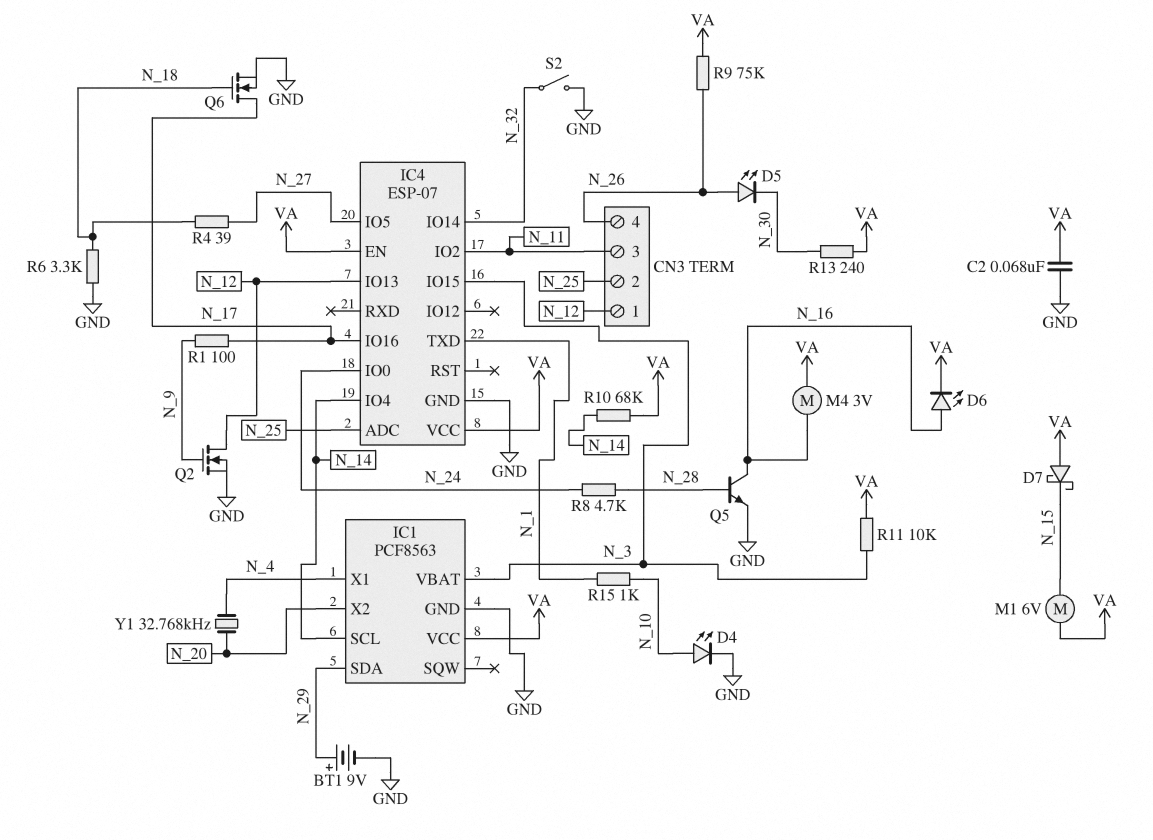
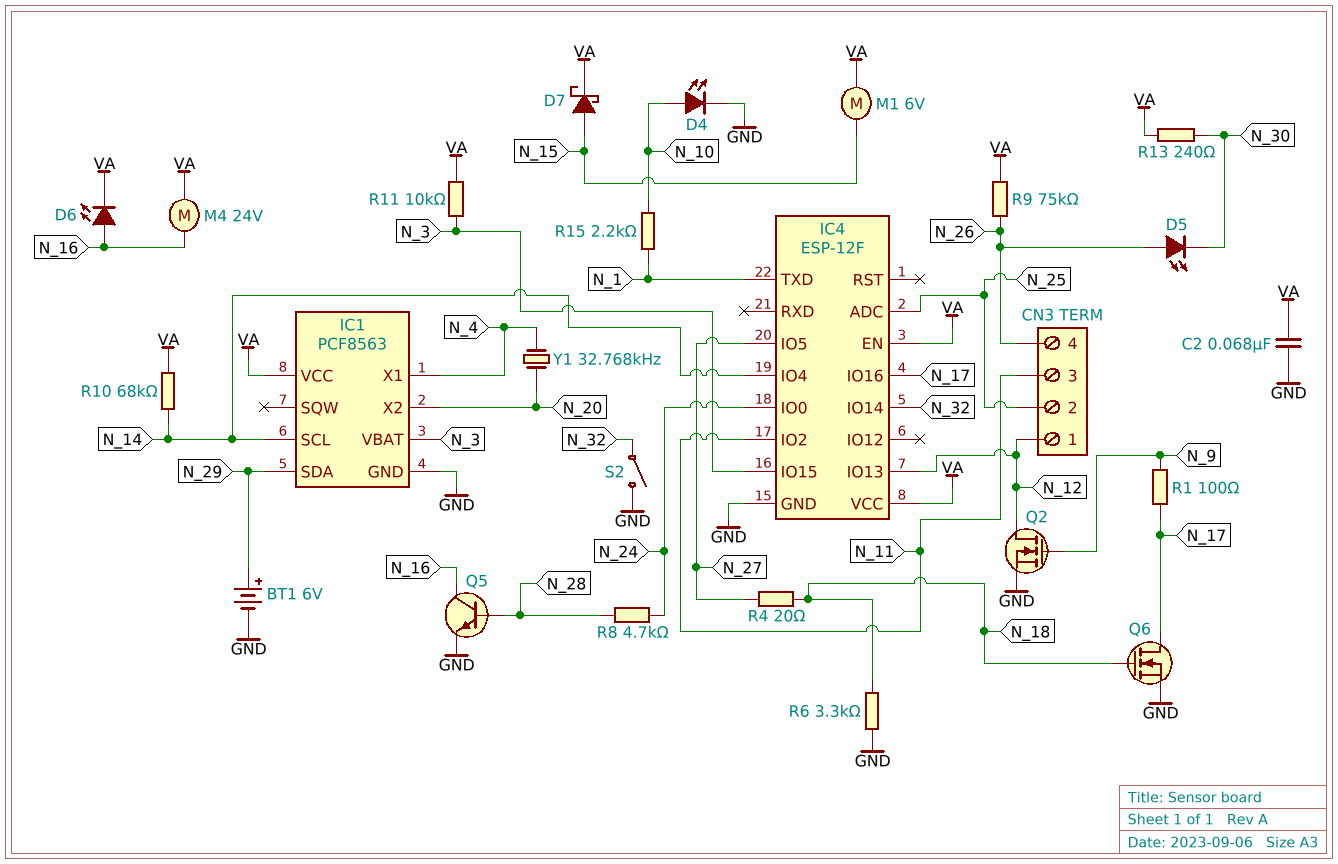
BT1: 9V (plus N_29, minus GND) -> 6V (plus N_29, minus GND)
D7: schottky (A VA, K N_15) -> schottky (A N_15, K VA)
IC4: ESP-07 -> ESP-12F
M4: motor 3V (N_16, VA) -> motor 24V (N_16, VA)
R4: 39 (N_18, N_27) -> 20 (N_18, N_27)
R15: 1k (N_1, N_10) -> 2.2k (N_1, N_10)

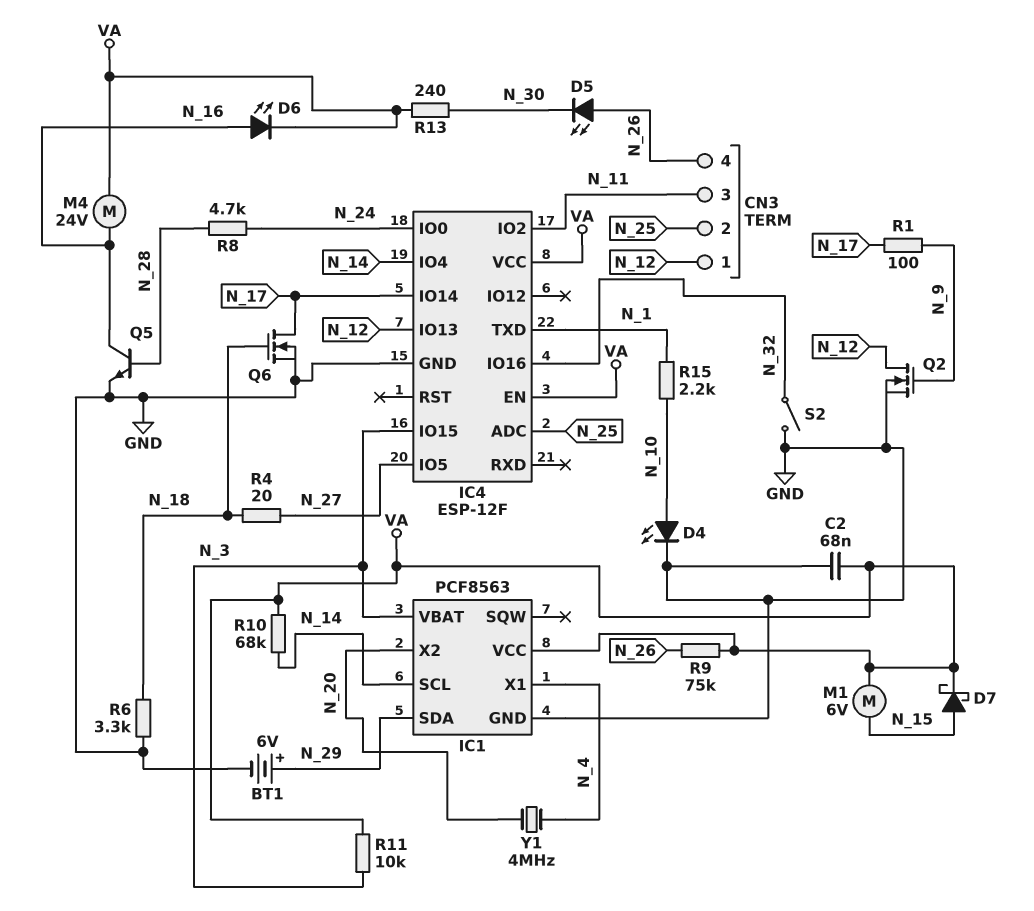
IC4 pin IO14: N_32 -> N_17
IC4 pin IO16: N_17 -> N_32
Y1: 32.768kHz (N_4, N_20) -> 4MHz (N_4, N_20)

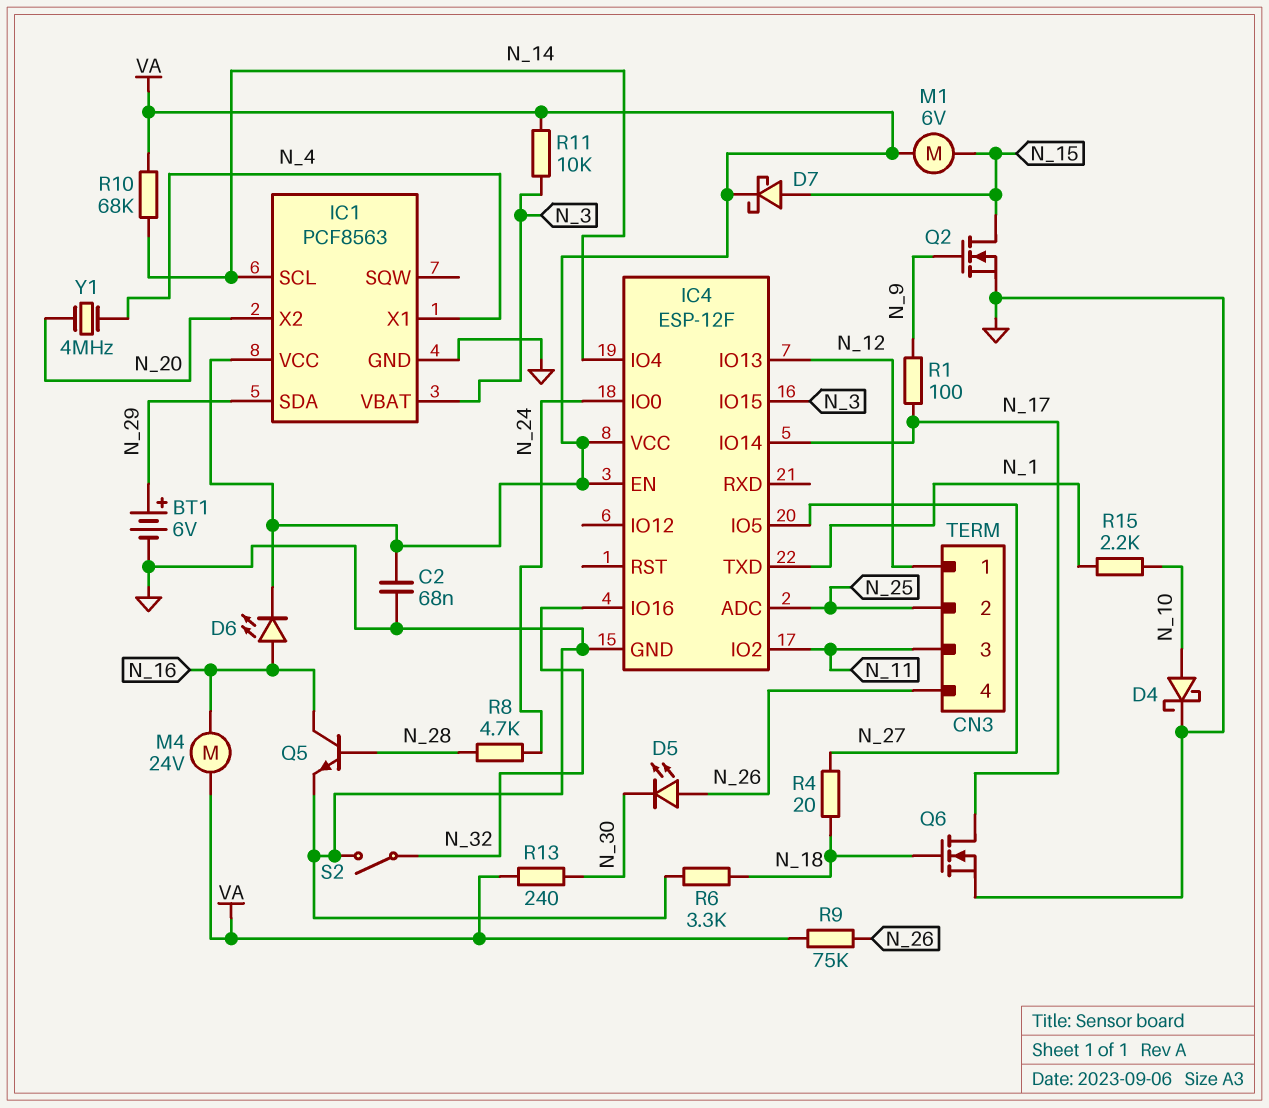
D4: LED (A N_10, K GND) -> schottky (A N_10, K GND)
Q2: NMOS (G N_9, D N_12, S GND) -> NMOS (G N_9, D N_15, S GND)

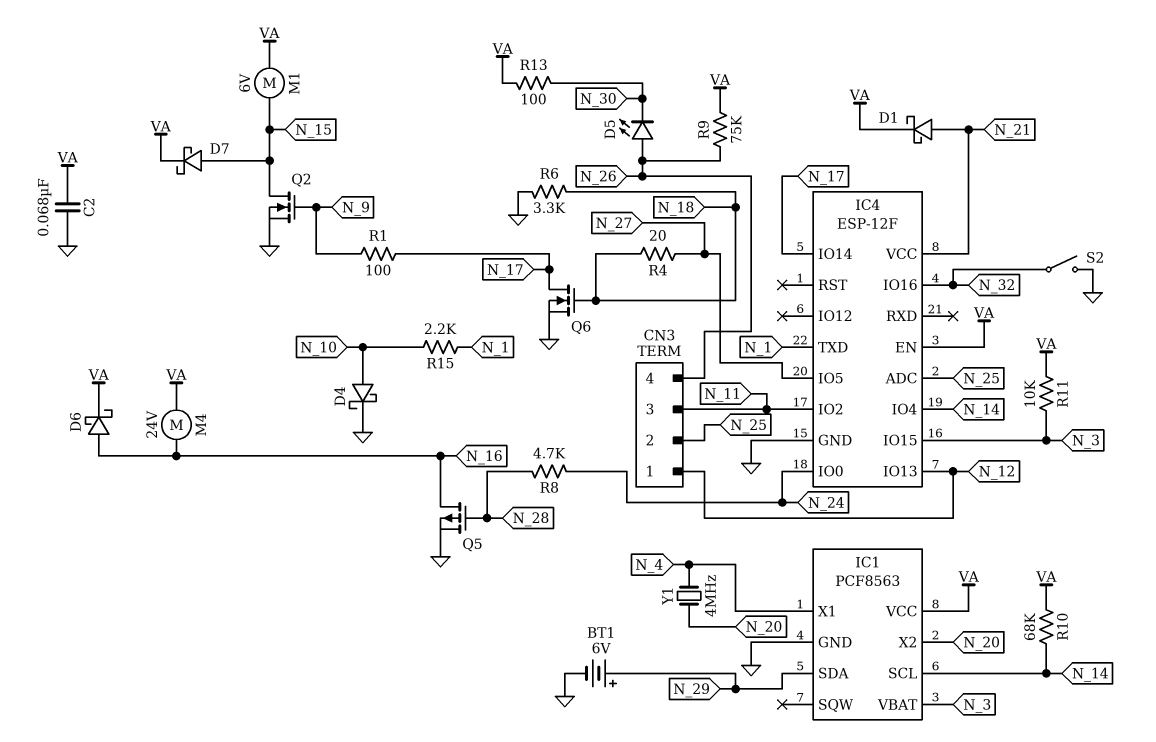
D1: none -> schottky (A N_21, K VA)
D6: LED (A N_16, K VA) -> schottky (A N_16, K VA)
IC4 pin VCC: VA -> N_21
Q5: NPN (B N_28, C N_16, E GND) -> PMOS (G N_28, D N_16, S GND)
R13: 240 (N_30, VA) -> 100 (N_30, VA)

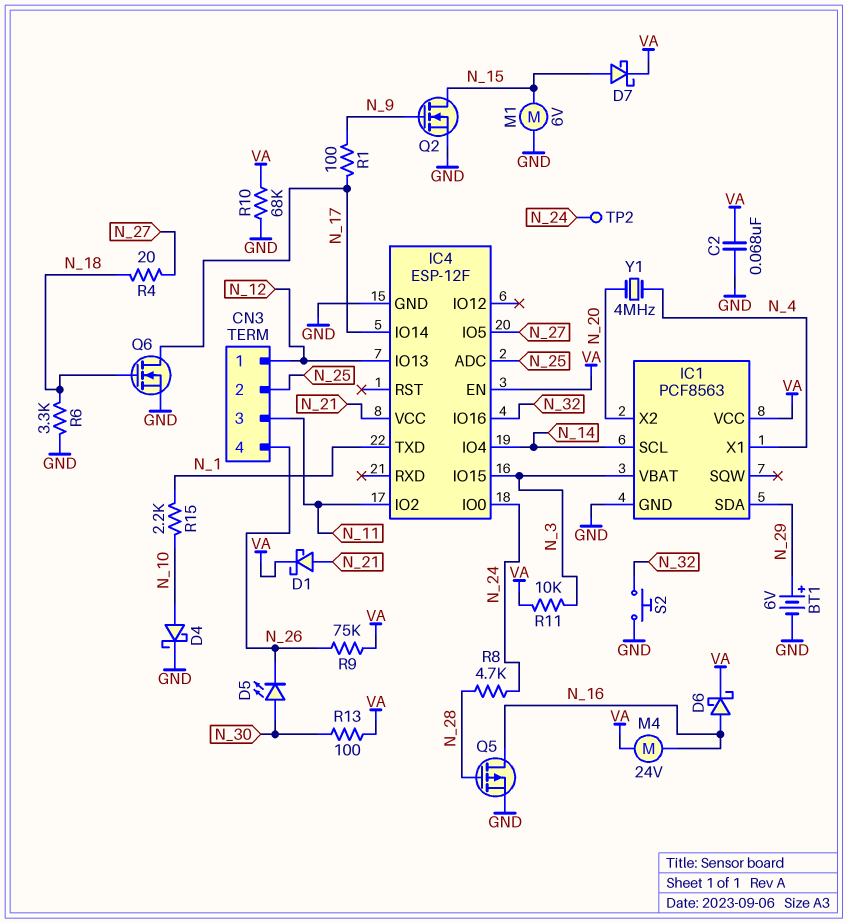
D5: LED (A N_26, K N_30) -> LED (A N_30, K N_26)
M1: motor 6V (N_15, VA) -> motor 6V (GND, N_15)
R10: 68k (N_14, VA) -> 68k (GND, VA)
S2: switch (GND, N_32) -> button (GND, N_32)
TP2: none -> test point (N_24)

